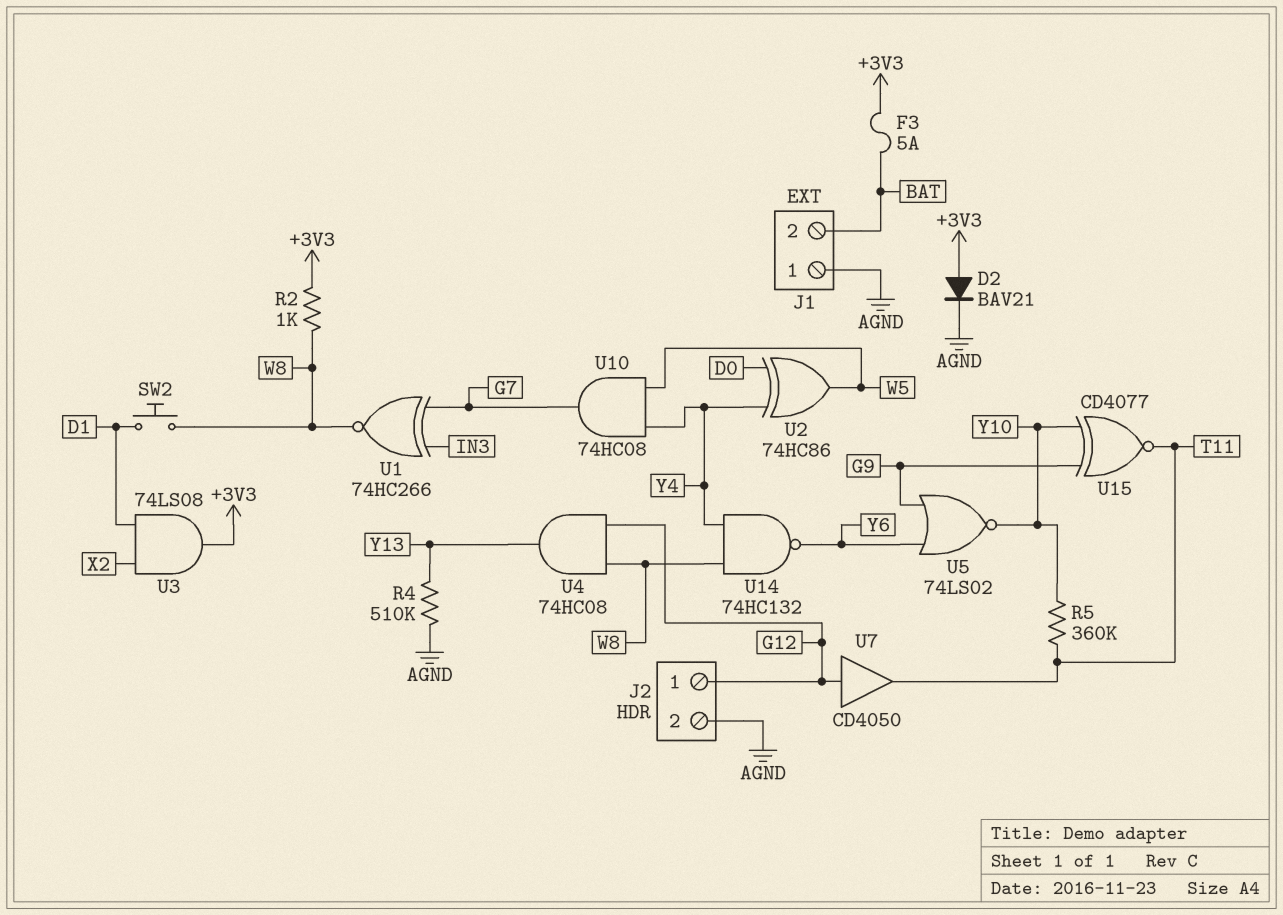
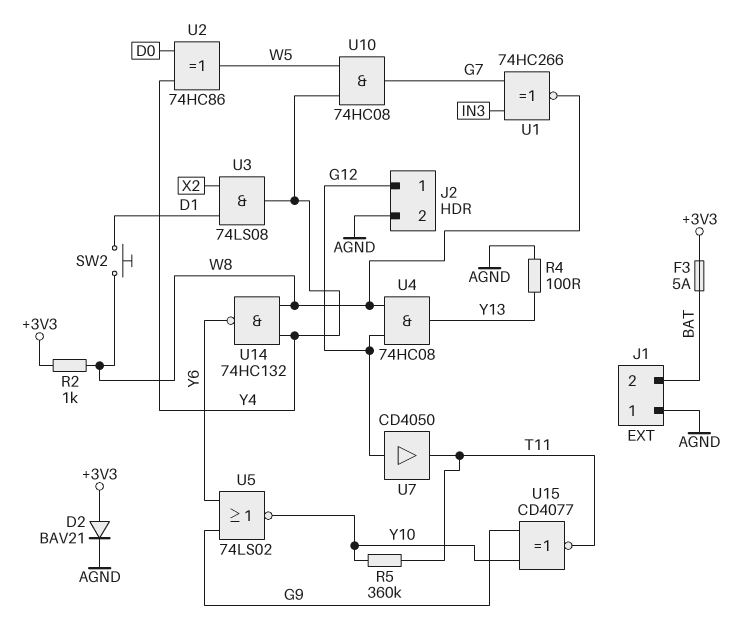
R4: 510k (AGND, Y13) -> 100 (AGND, Y13)
U3: AND 74LS08 (in D1, in X2, out +3V3) -> AND 74LS08 (in D1, in X2, out Y4)

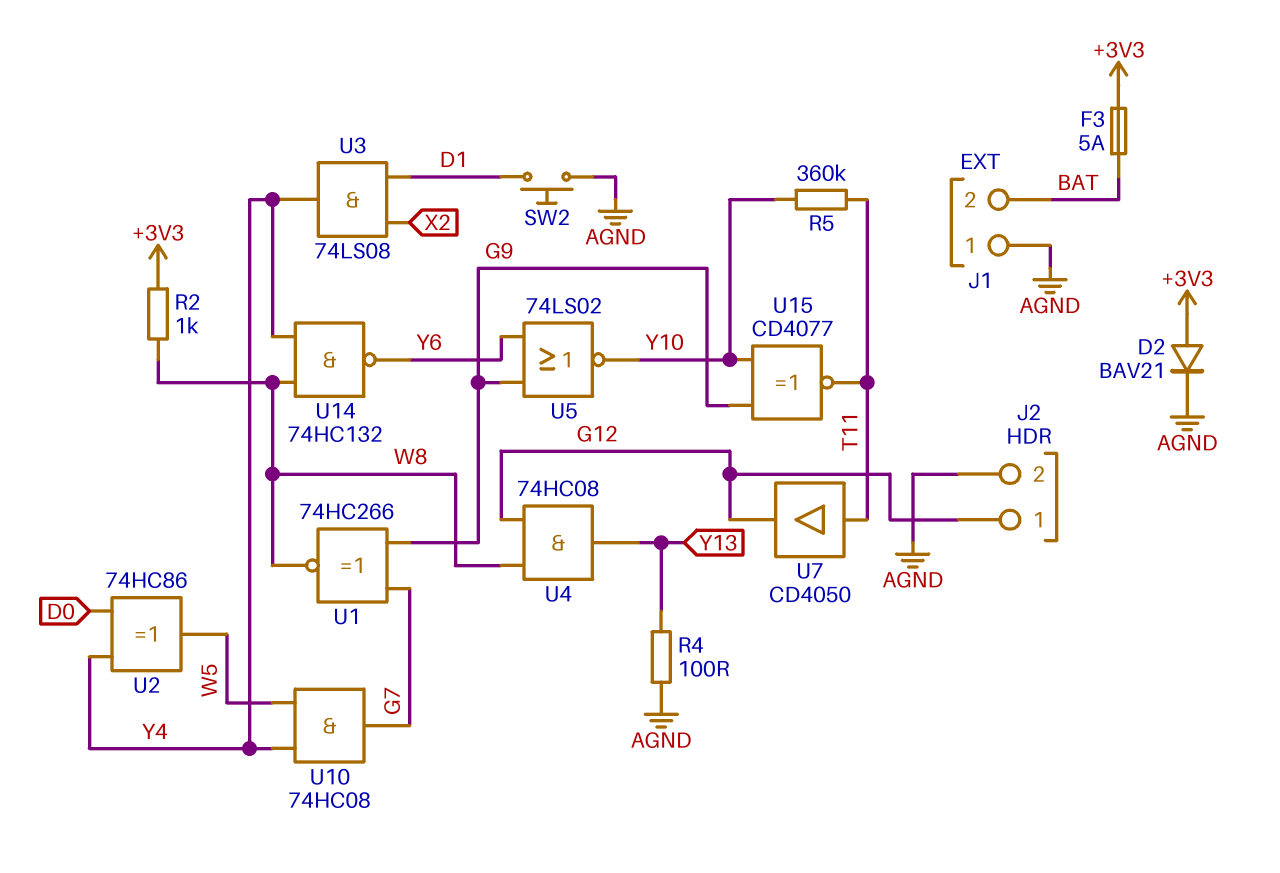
SW2: button (D1, W8) -> button (AGND, D1)
U1: XNOR 74HC266 (in G7, in IN3, out W8) -> XNOR 74HC266 (in G7, in G9, out W8)
U7: buffer CD4050 (in G12, out T11) -> buffer CD4050 (in T11, out G12)

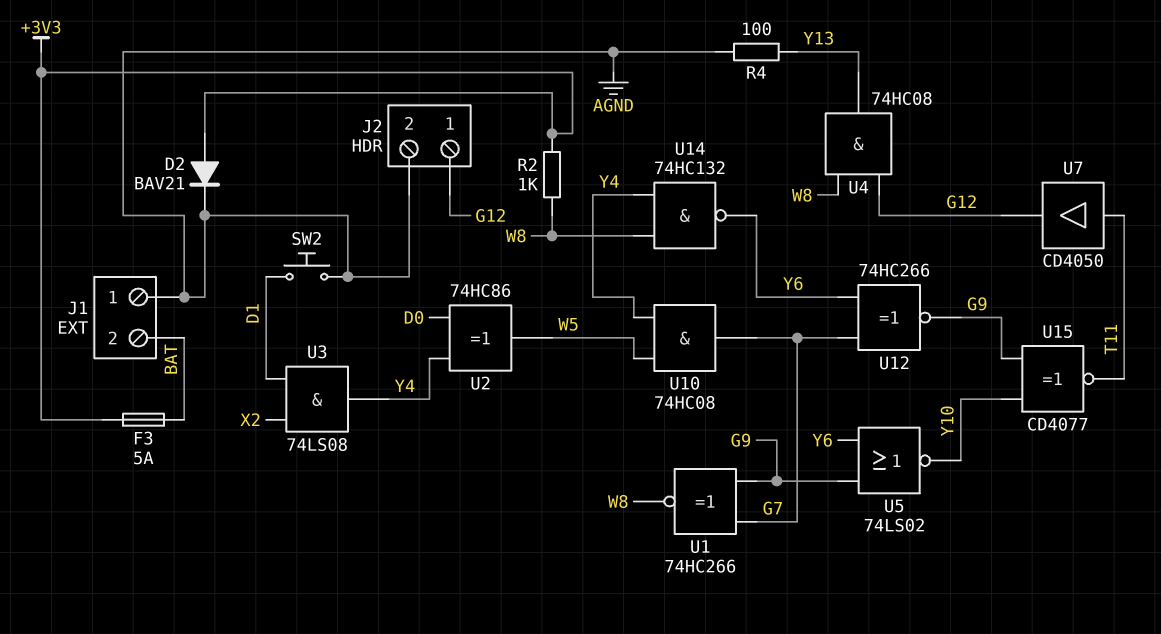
R5: 360k (T11, Y10) -> none
U12: none -> XNOR 74HC266 (in G7, in Y6, out G9)

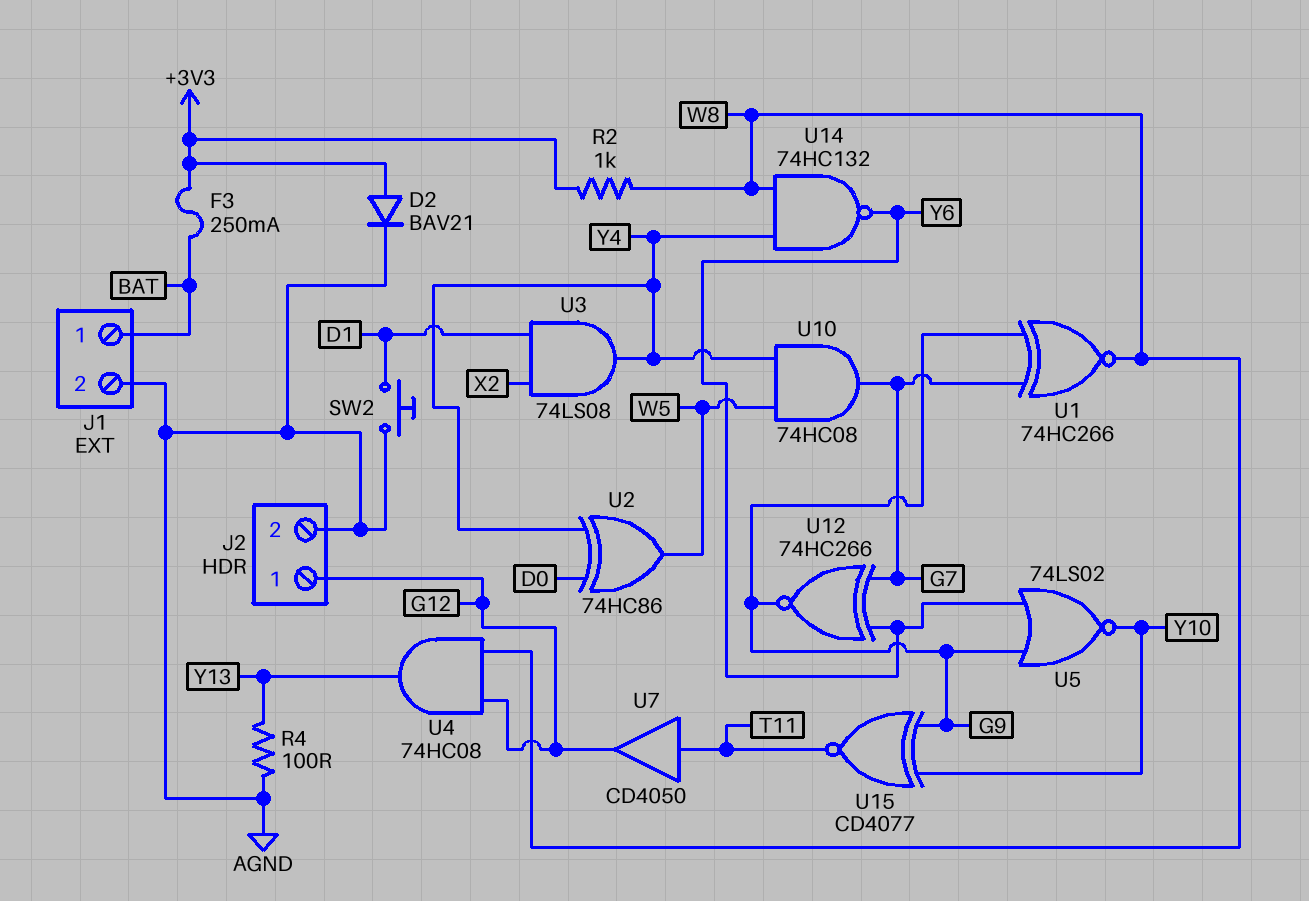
F3: 5A (+3V3, BAT) -> 250mA (+3V3, BAT)
J1 pin 1: AGND -> BAT
J1 pin 2: BAT -> AGND

